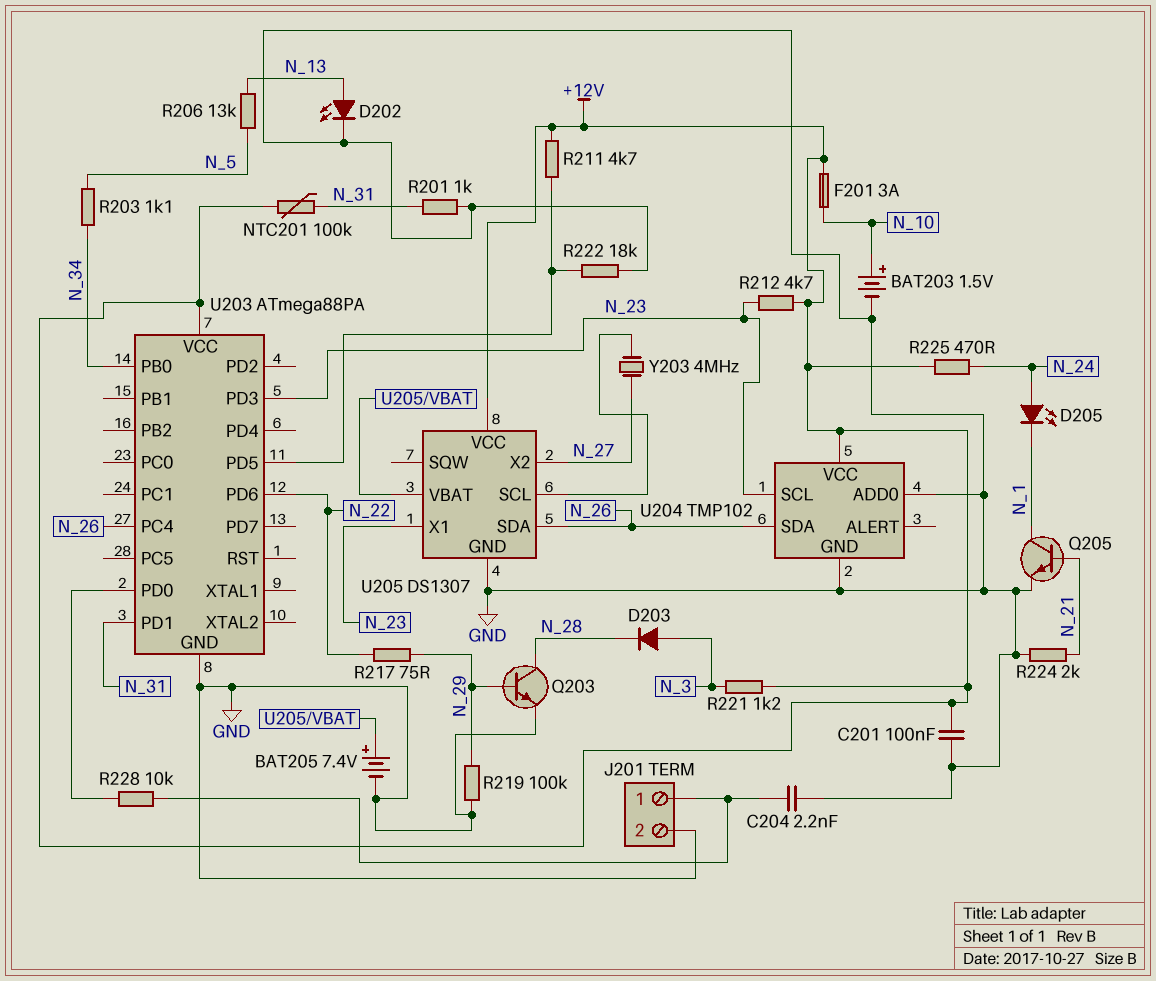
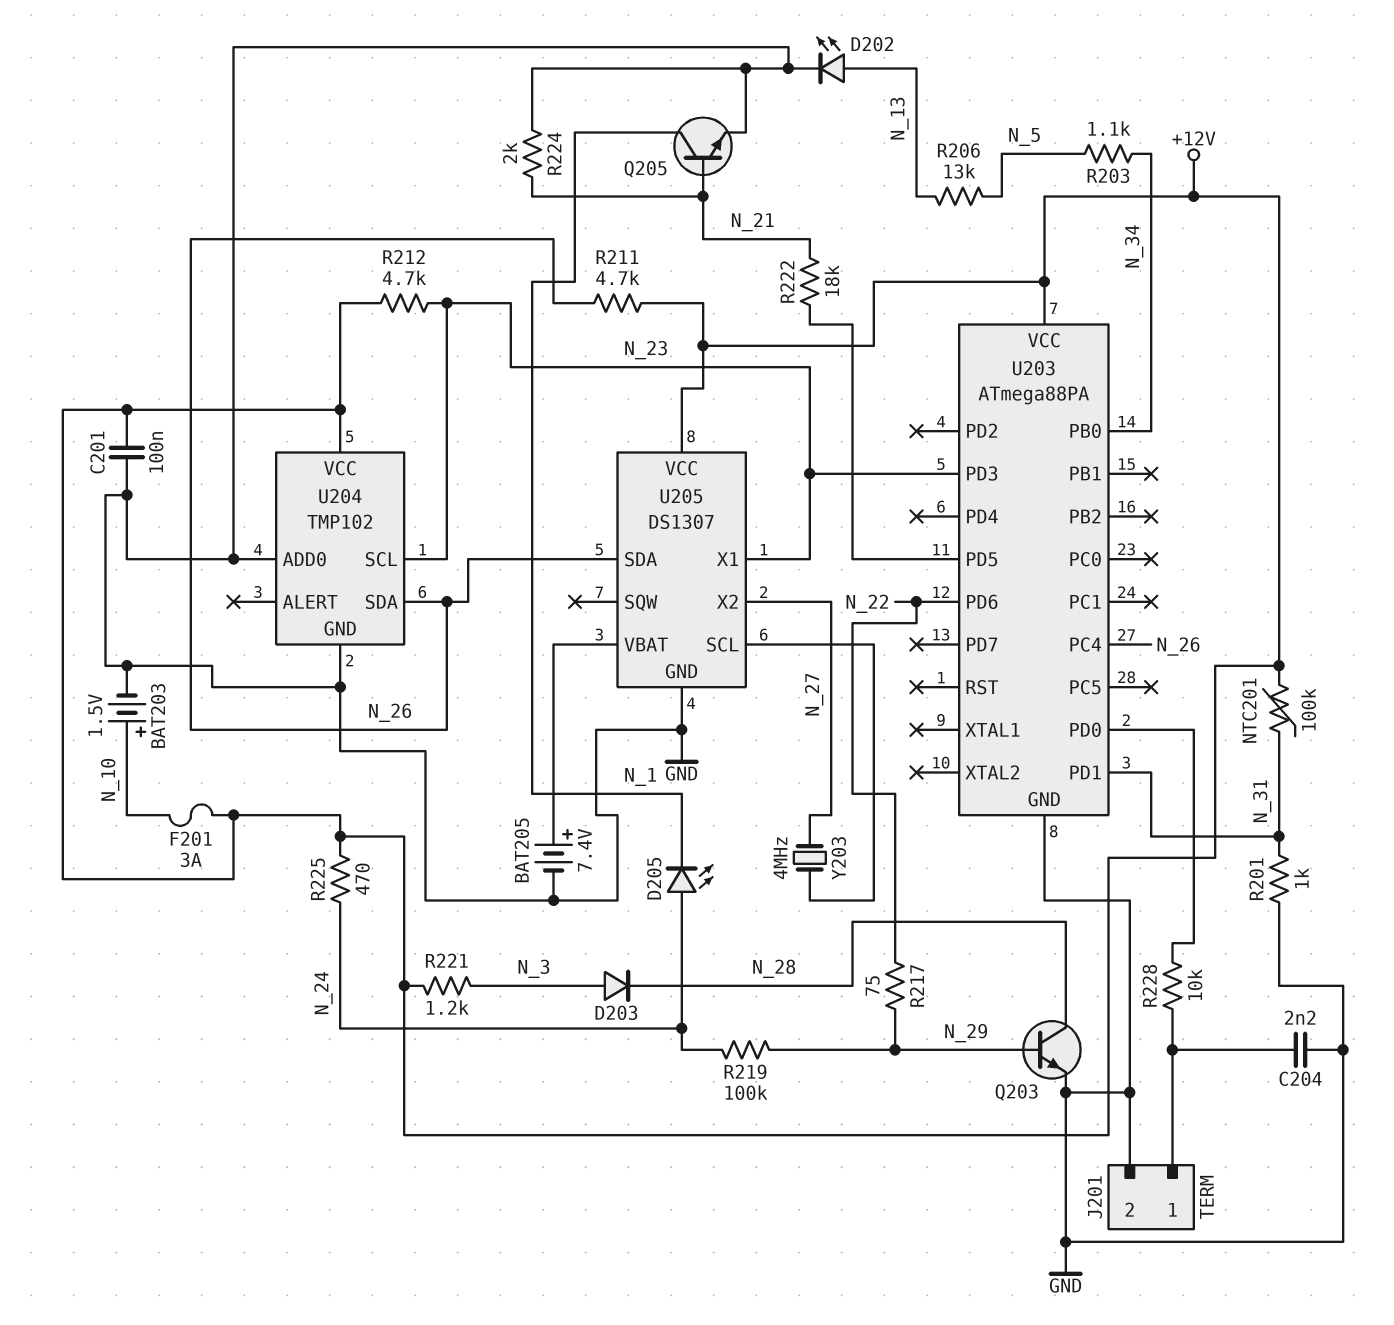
R211: 4.7k (+12V, U203/PD5) -> 4.7k (+12V, N_26)
R219: 100k (GND, N_29) -> 100k (N_24, N_29)
R222: 18k (GND, U203/PD5) -> 18k (N_21, U203/PD5)

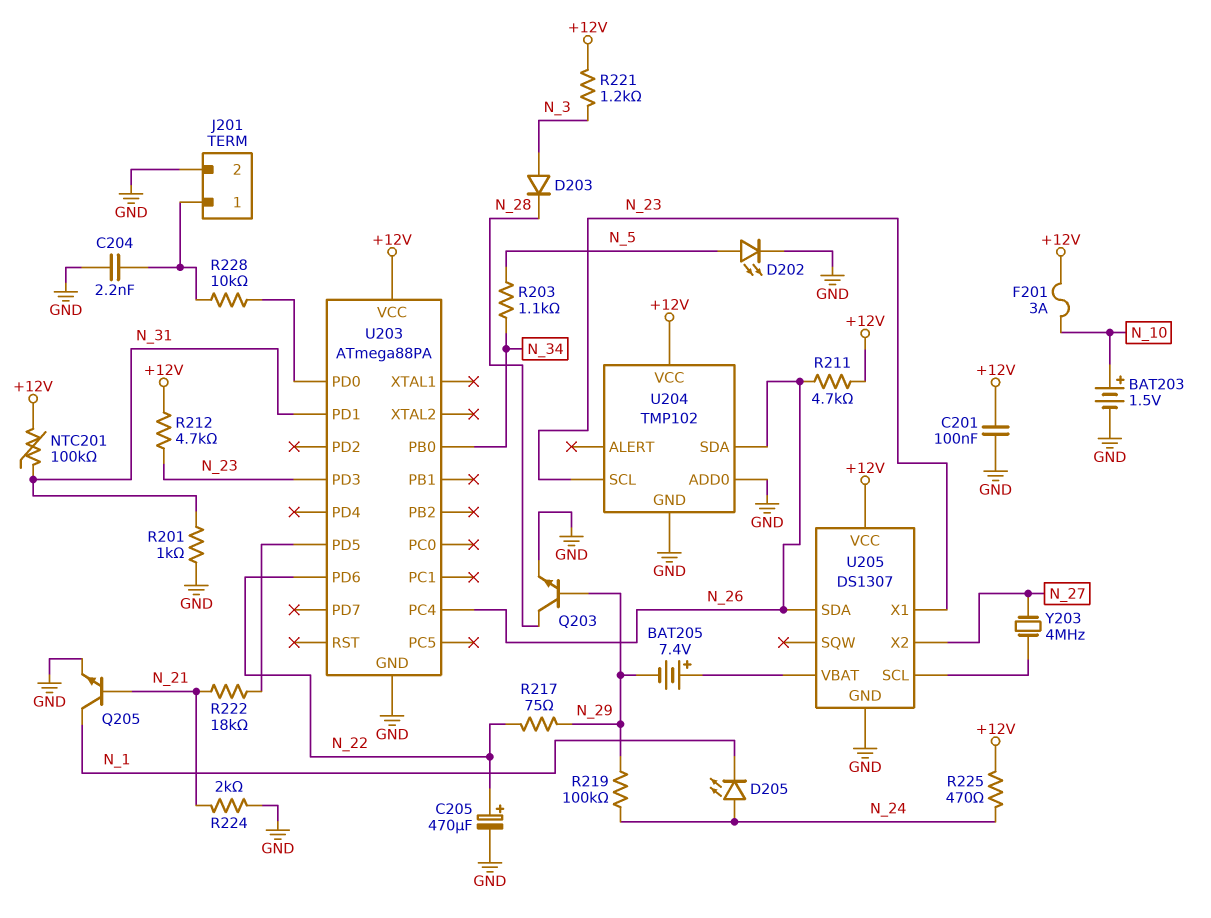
BAT205: 7.4V (plus U205/VBAT, minus GND) -> 7.4V (plus U205/VBAT, minus N_29)
C205: none -> 470uF (plus N_22, minus GND)
D202: LED (A N_13, K GND) -> LED (A N_5, K GND)
R206: 13k (N_5, N_13) -> none

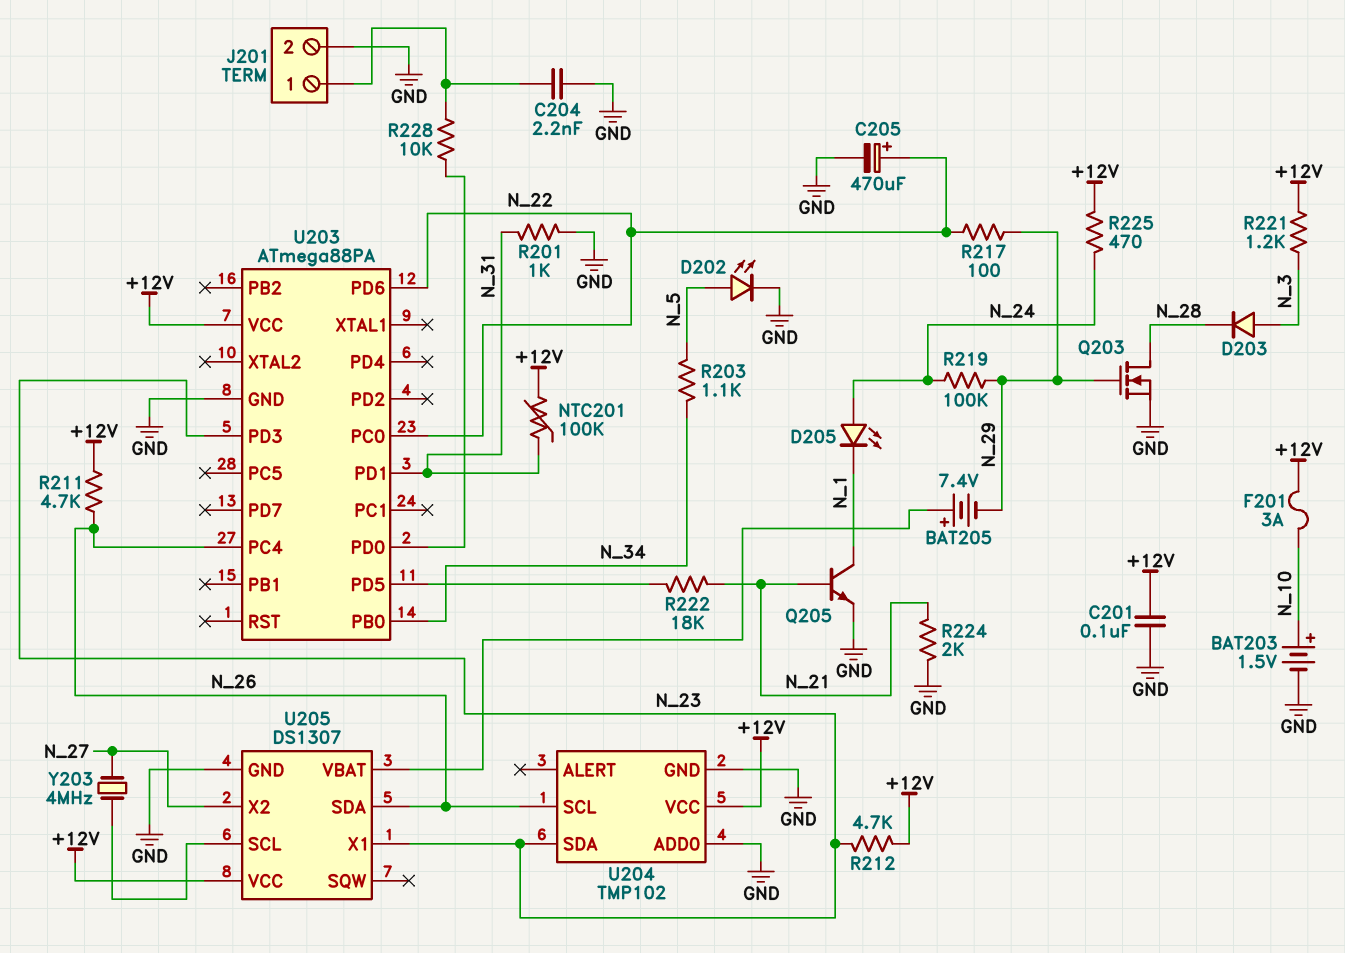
Q203: NPN (B N_29, C N_28, E GND) -> NMOS (G N_29, D N_28, S GND)
R217: 75 (N_22, N_29) -> 100 (N_22, N_29)
U203 pin PC0: none -> N_22
U204 pin SCL: N_23 -> N_26
U204 pin SDA: N_26 -> N_23

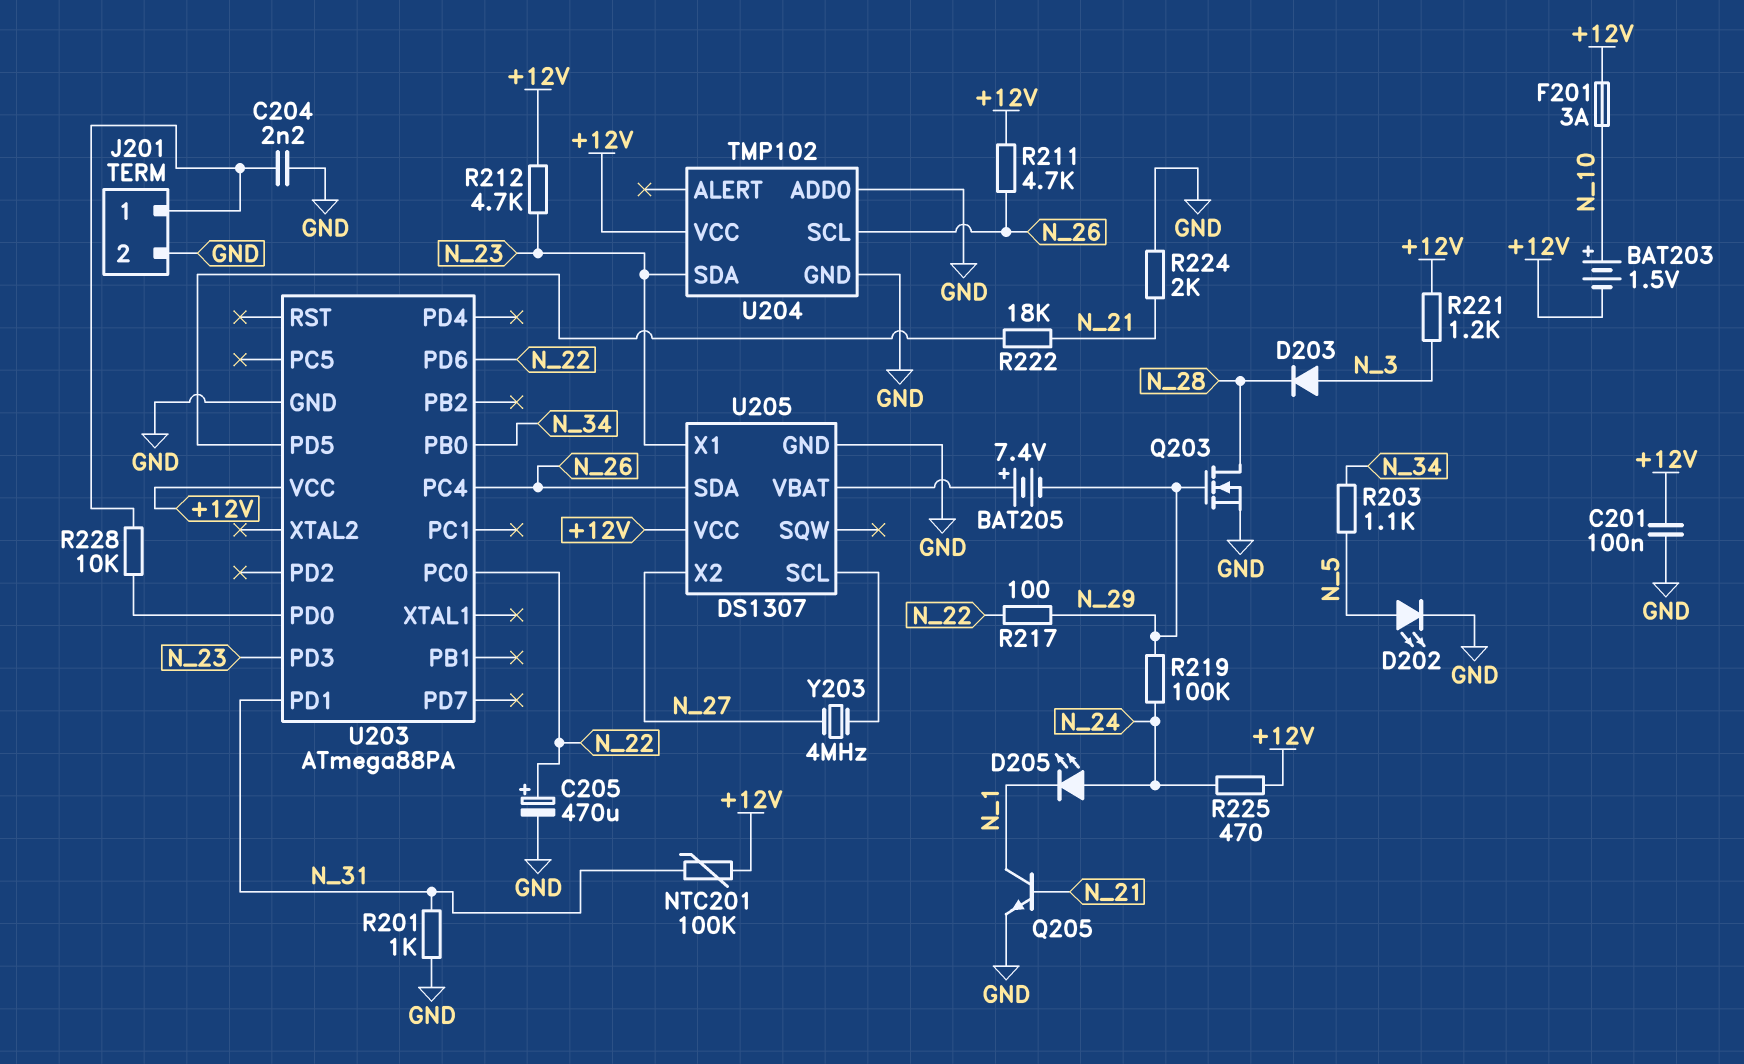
BAT203: 1.5V (plus N_10, minus GND) -> 1.5V (plus N_10, minus +12V)

